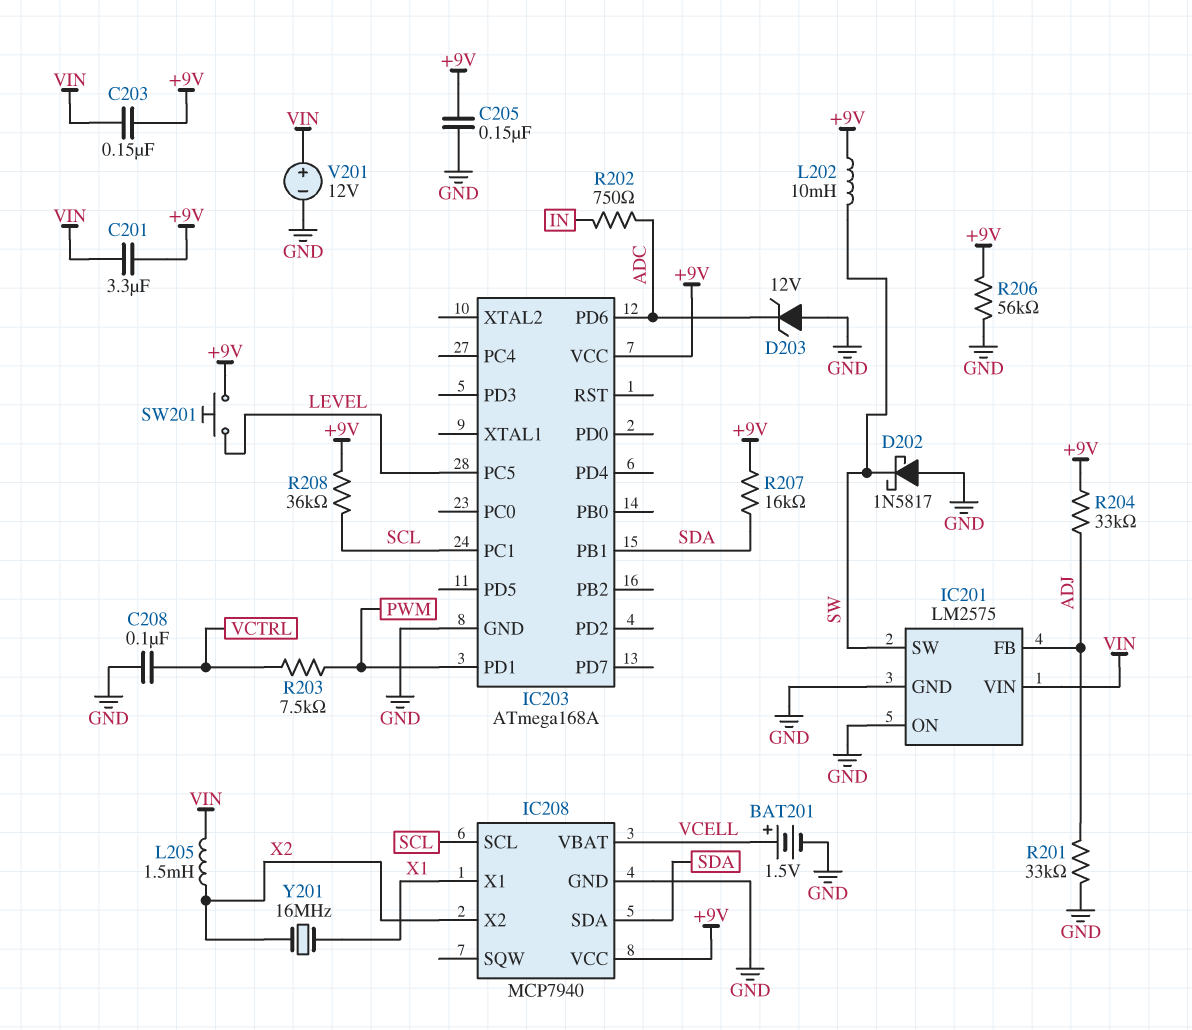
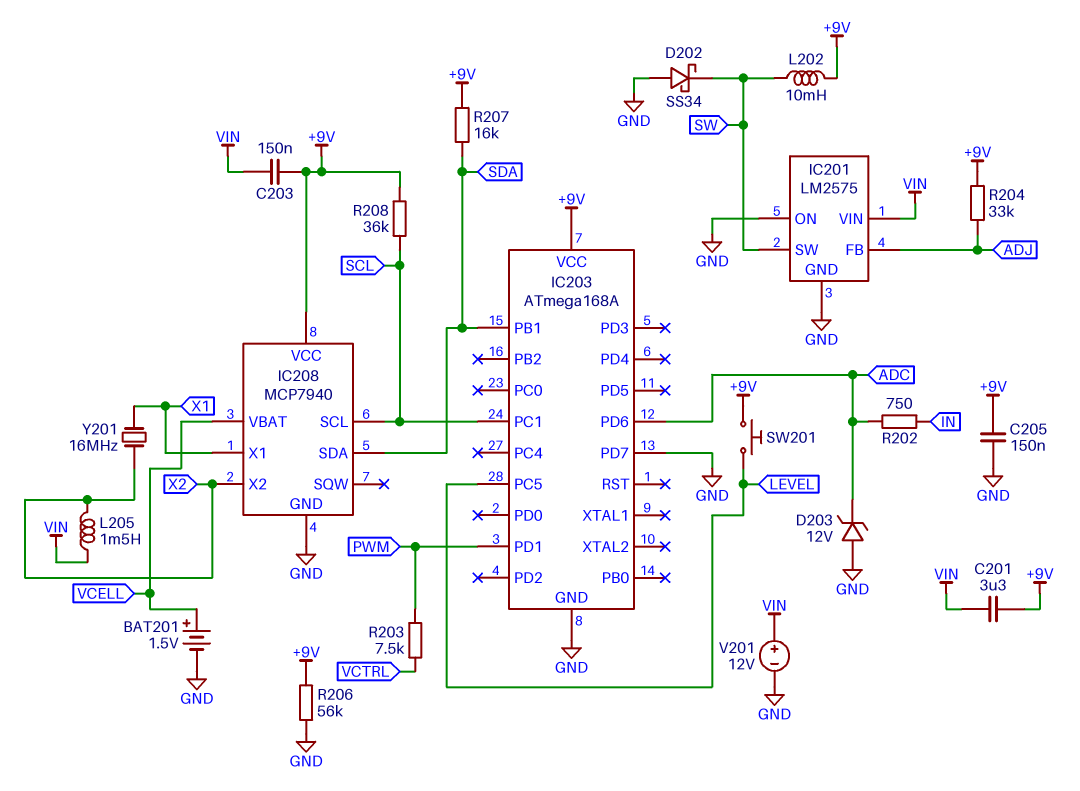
C208: 100nF (GND, VCTRL) -> none
D202: schottky 1N5817 (A GND, K SW) -> schottky SS34 (A GND, K SW)
IC203 pin PD7: none -> GND
R201: 33k (ADJ, GND) -> none

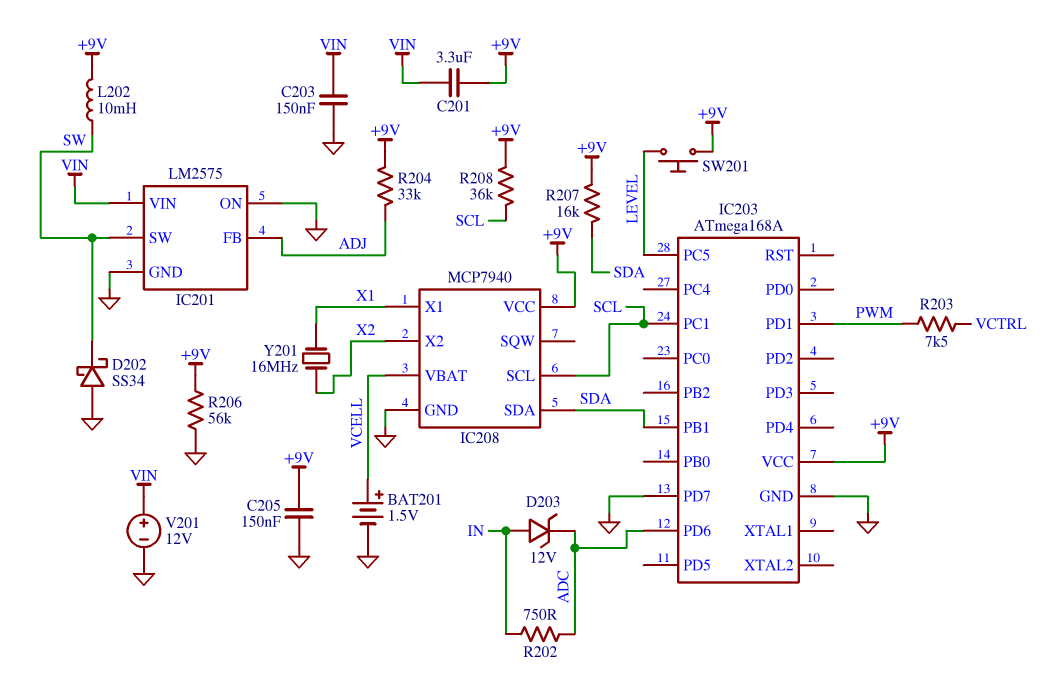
C203: 150nF (+9V, VIN) -> 150nF (GND, VIN)
D203: zener 12V (A GND, K ADC) -> zener 12V (A IN, K ADC)
L205: 1.5mH (VIN, X2) -> none

